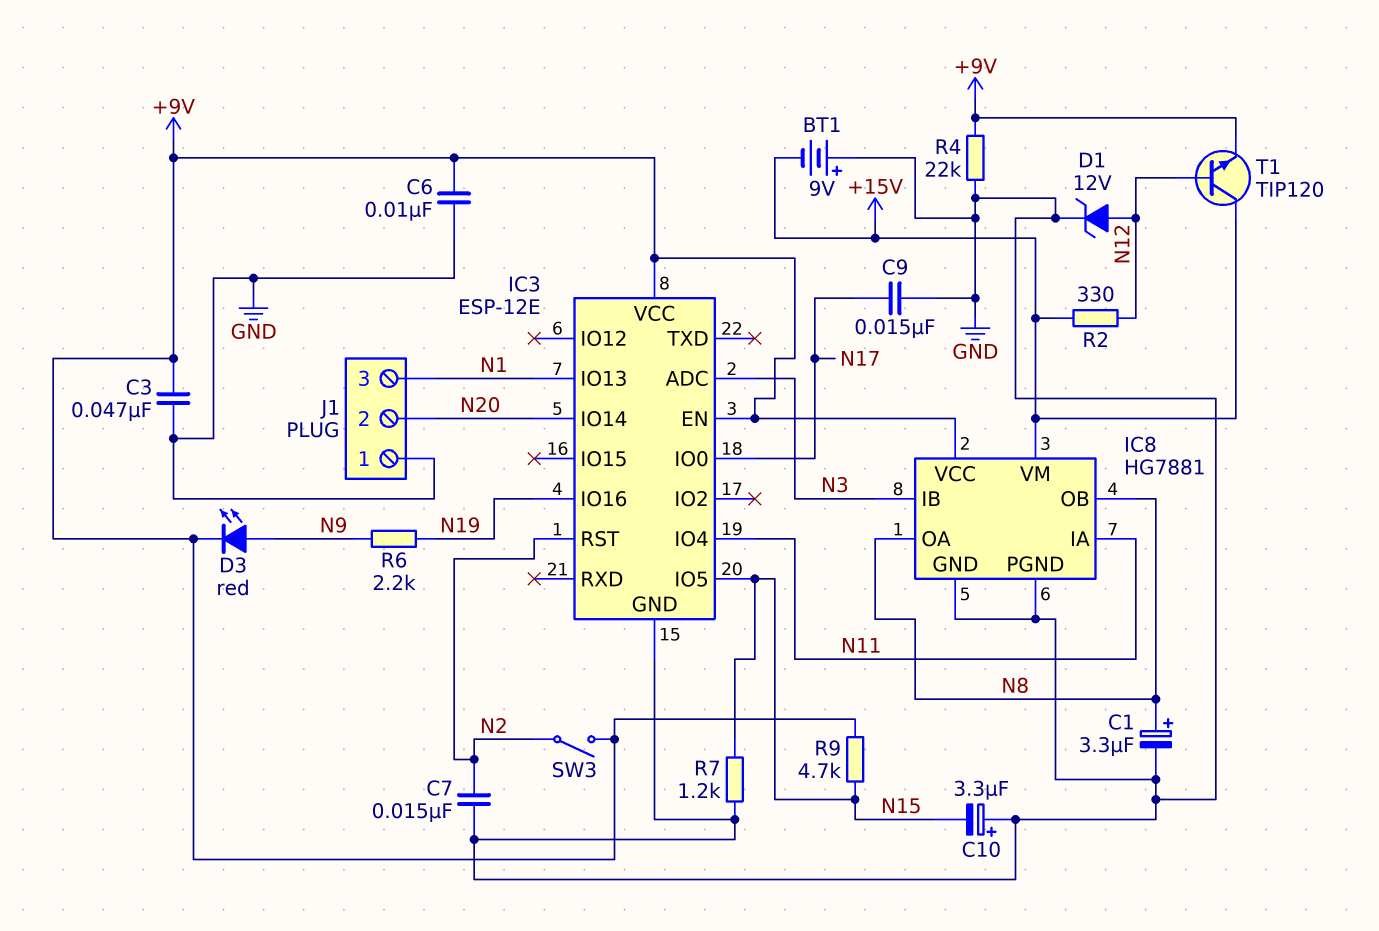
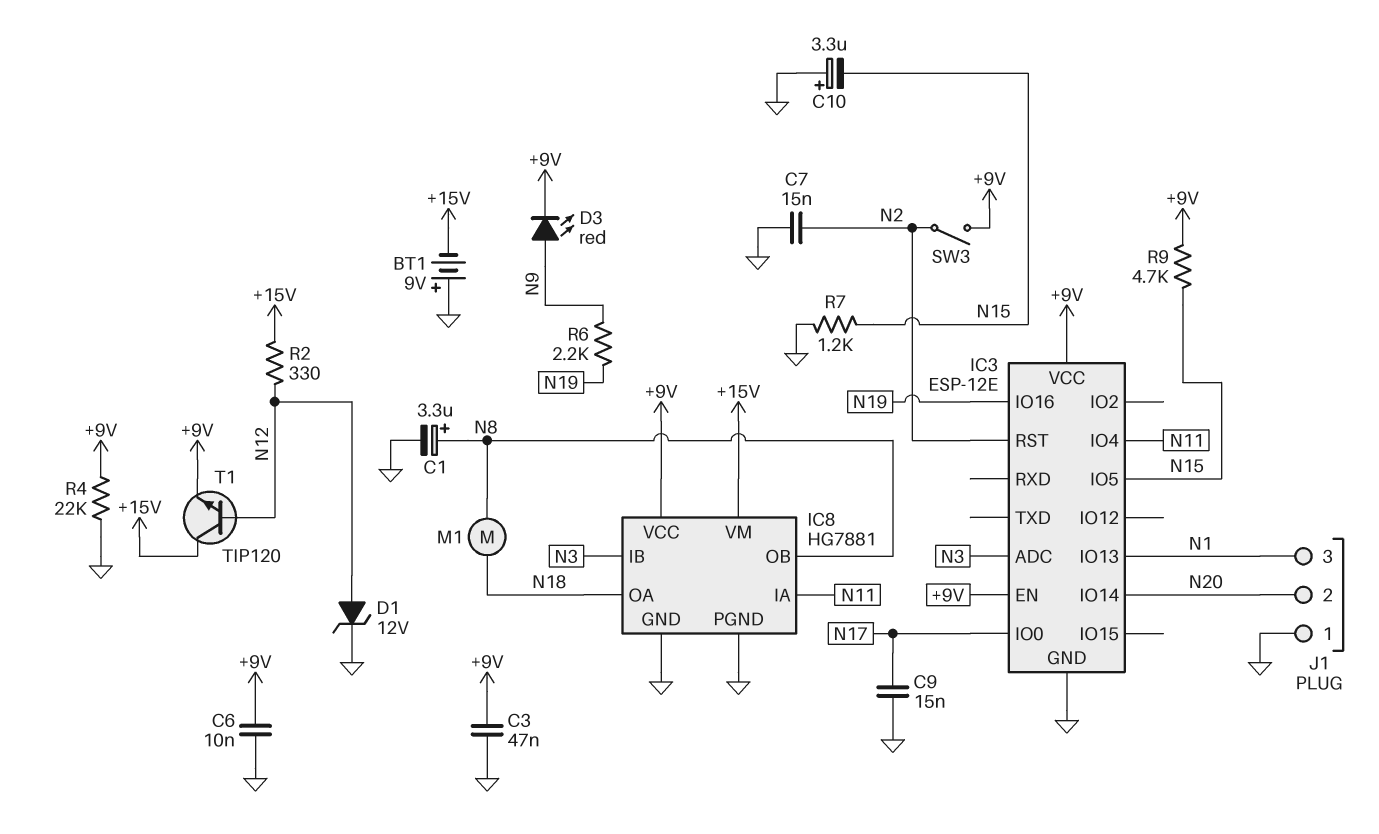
IC8 pin OA: N8 -> N18
M1: none -> motor (N8, N18)

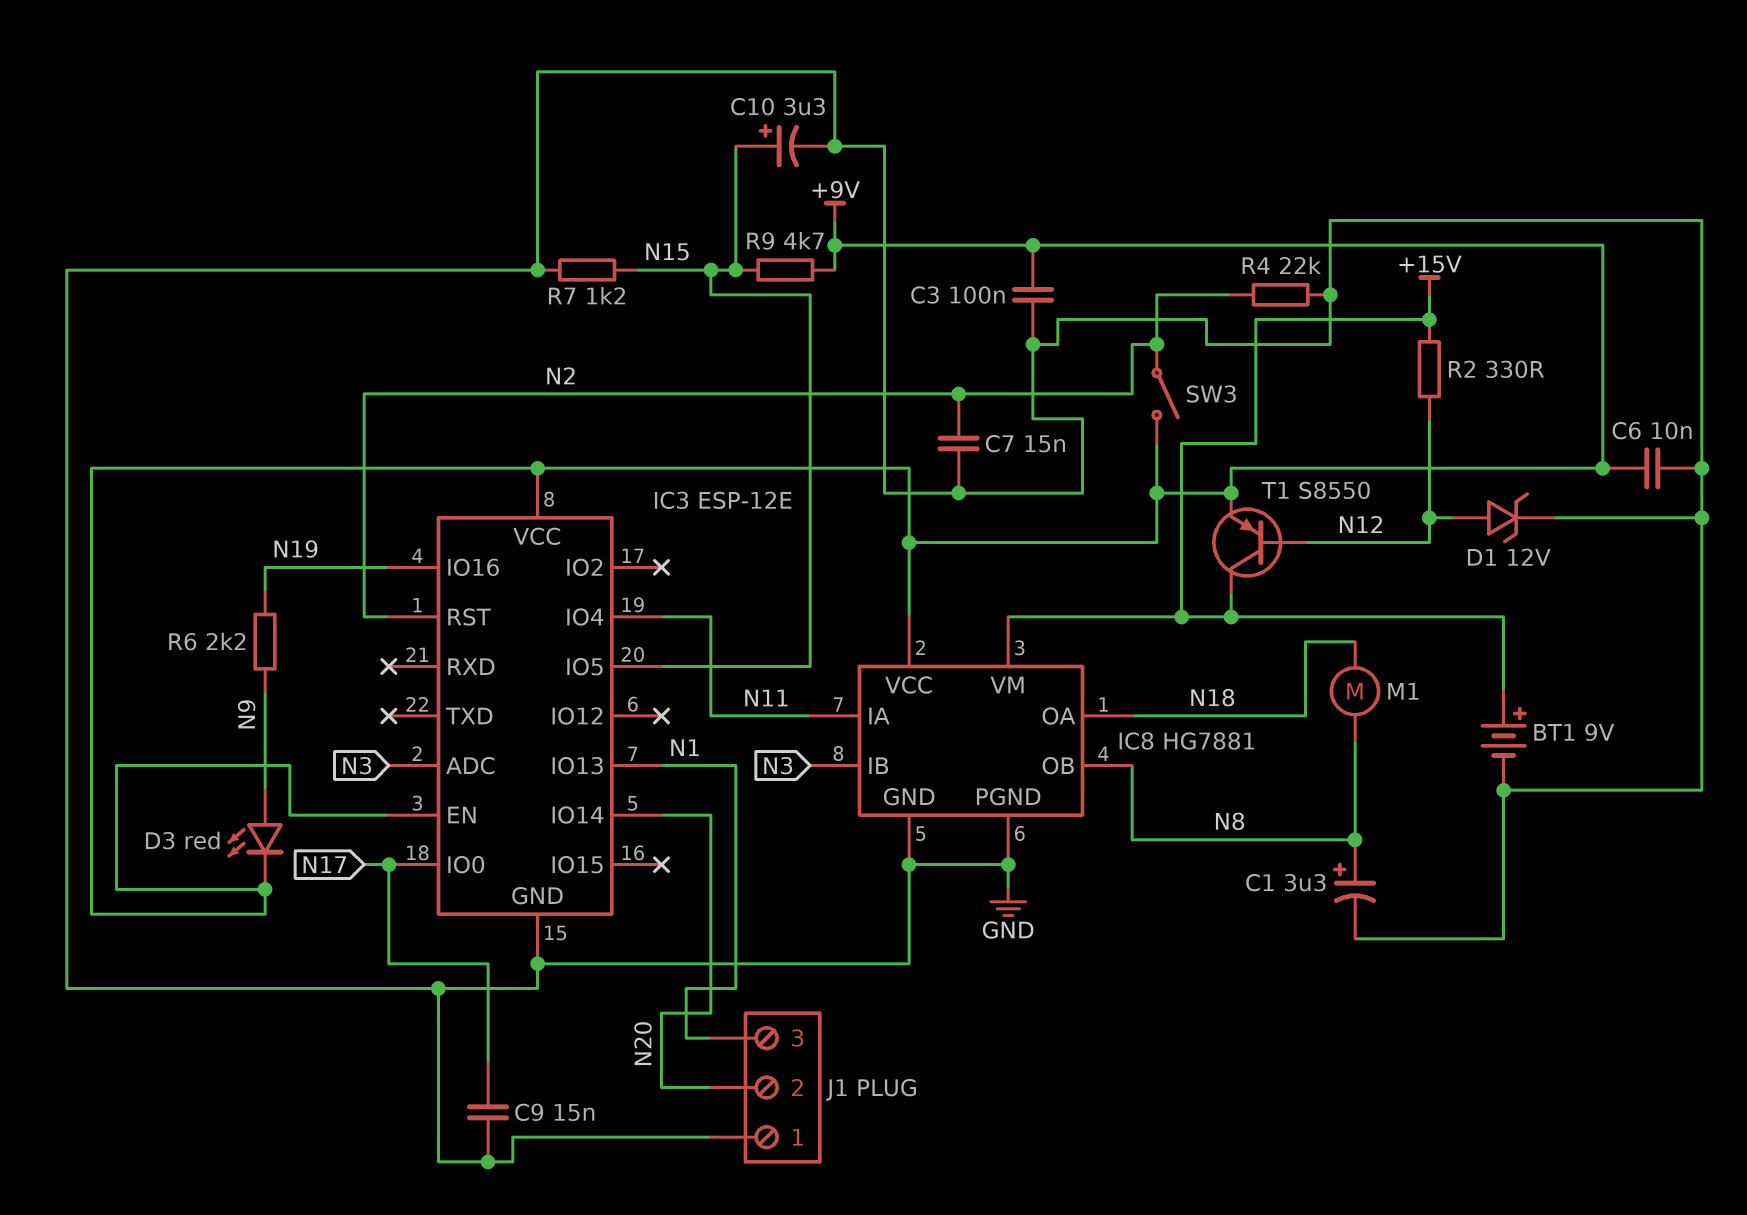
BT1: 9V (plus GND, minus +15V) -> 9V (plus +15V, minus GND)
C3: 47nF (+9V, GND) -> 100nF (+9V, GND)
C10: 3.3uF (plus GND, minus N15) -> 3.3uF (plus N15, minus GND)
R4: 22k (+9V, GND) -> 22k (GND, N2)
T1: NPN TIP120 (B N12, C +15V, E +9V) -> PNP S8550 (B N12, C +15V, E +9V)

